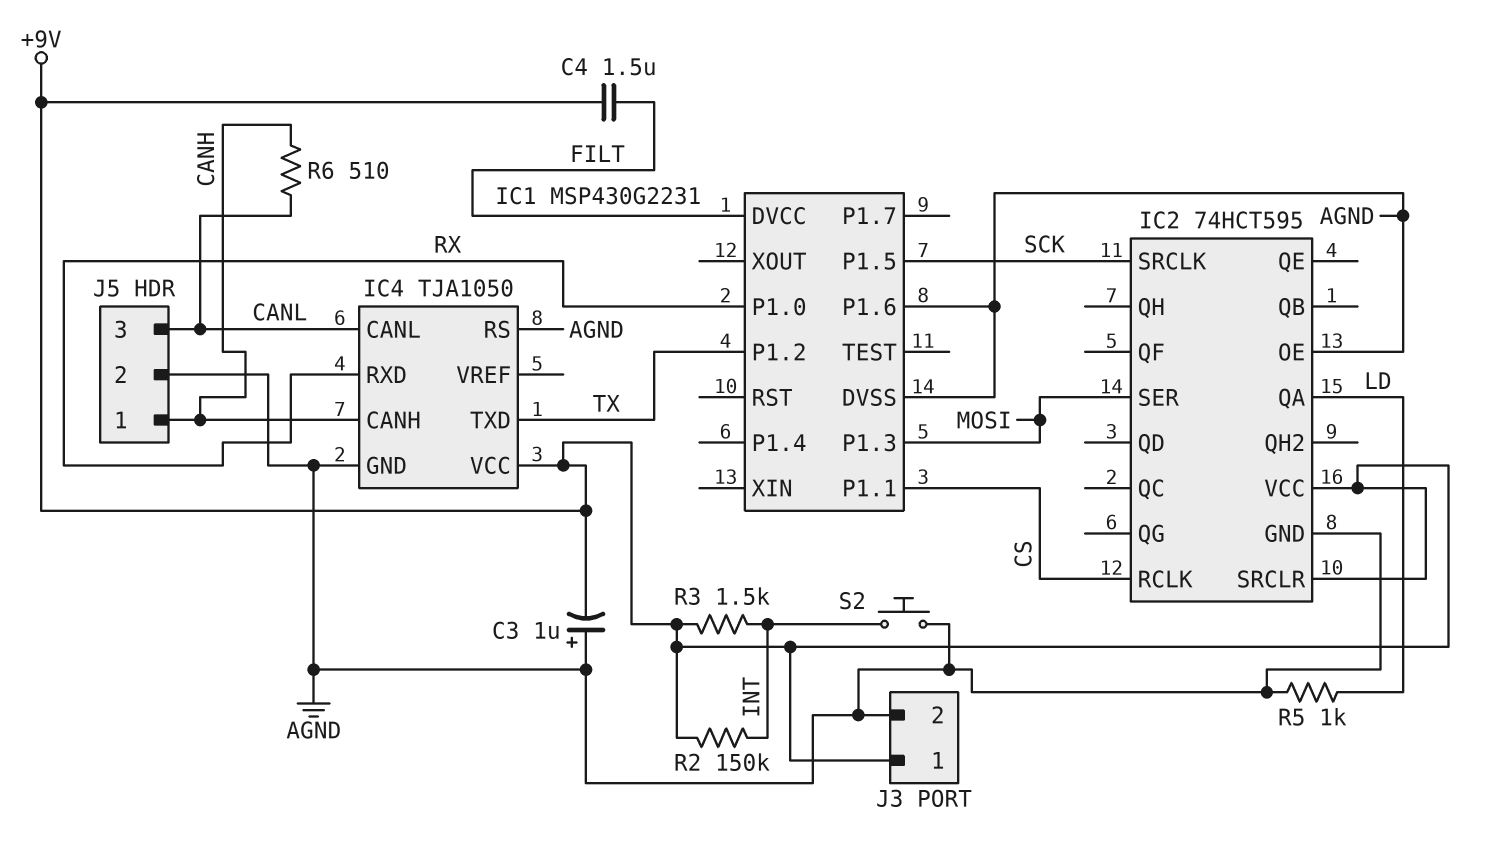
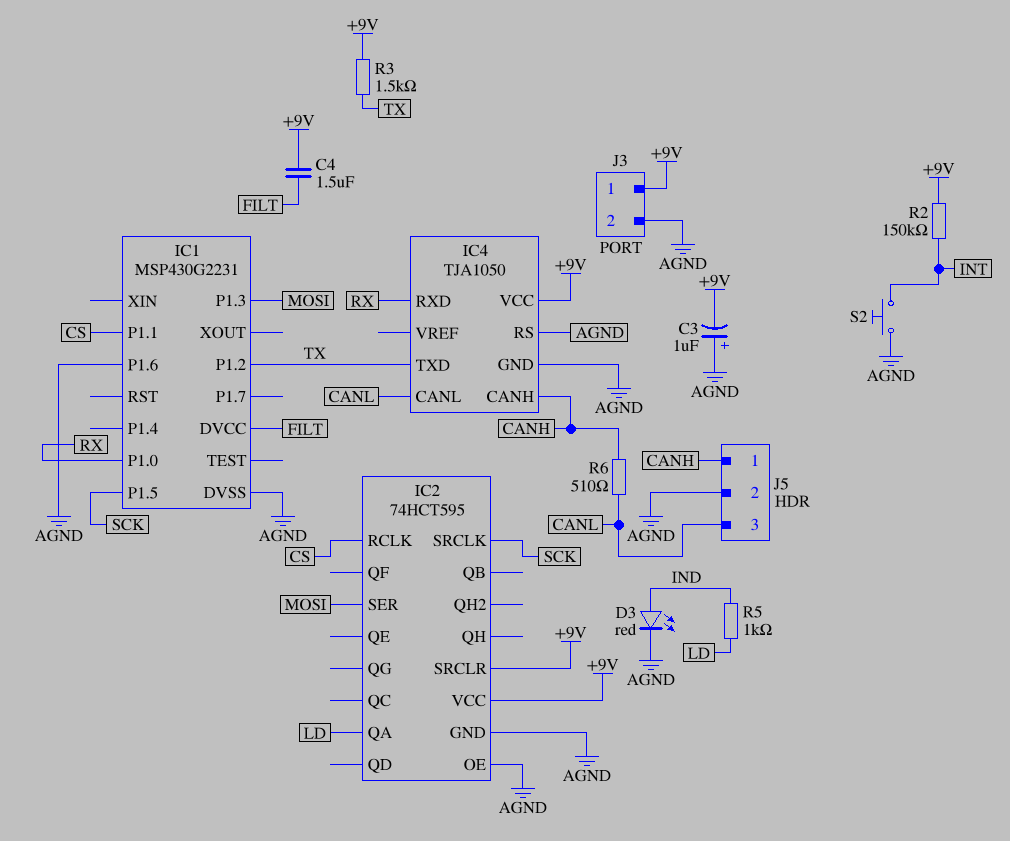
D3: none -> LED red (A IND, K AGND)
R3: 1.5k (+9V, INT) -> 1.5k (+9V, TX)
R5: 1k (AGND, LD) -> 1k (IND, LD)

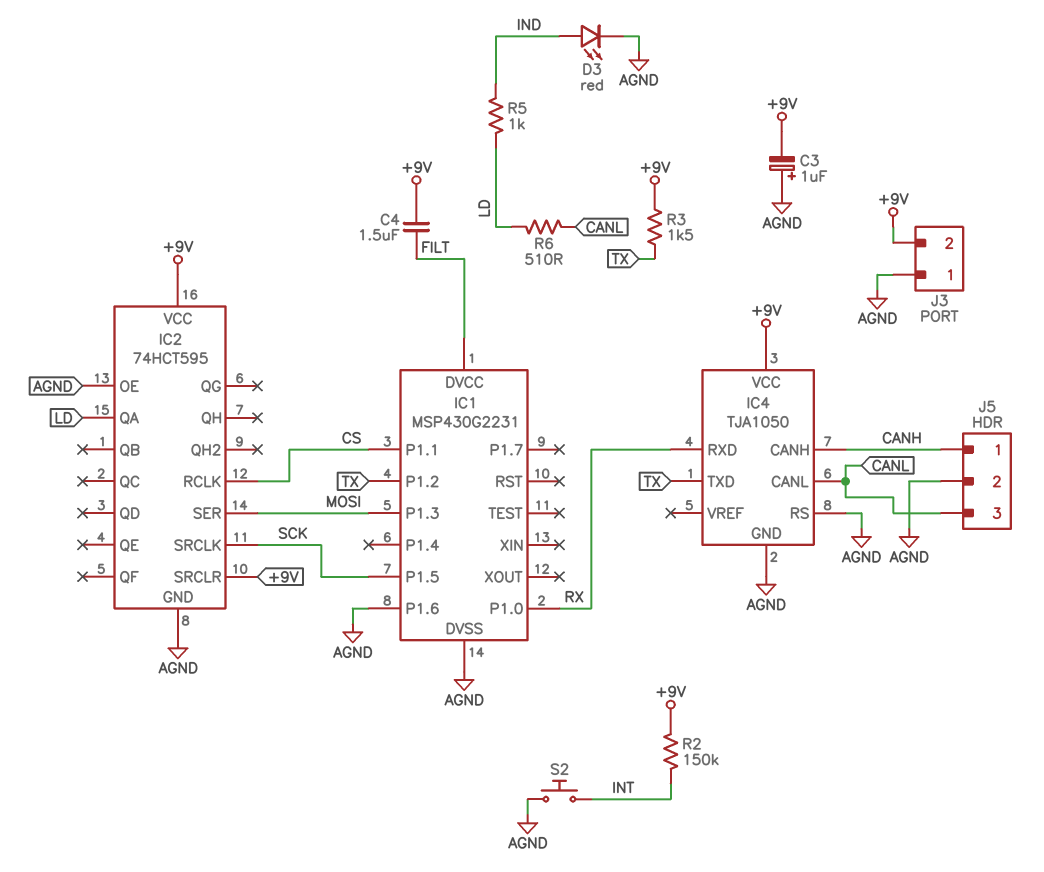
J3 pin 1: +9V -> AGND
J3 pin 2: AGND -> +9V
R6: 510 (CANH, CANL) -> 510 (CANL, LD)

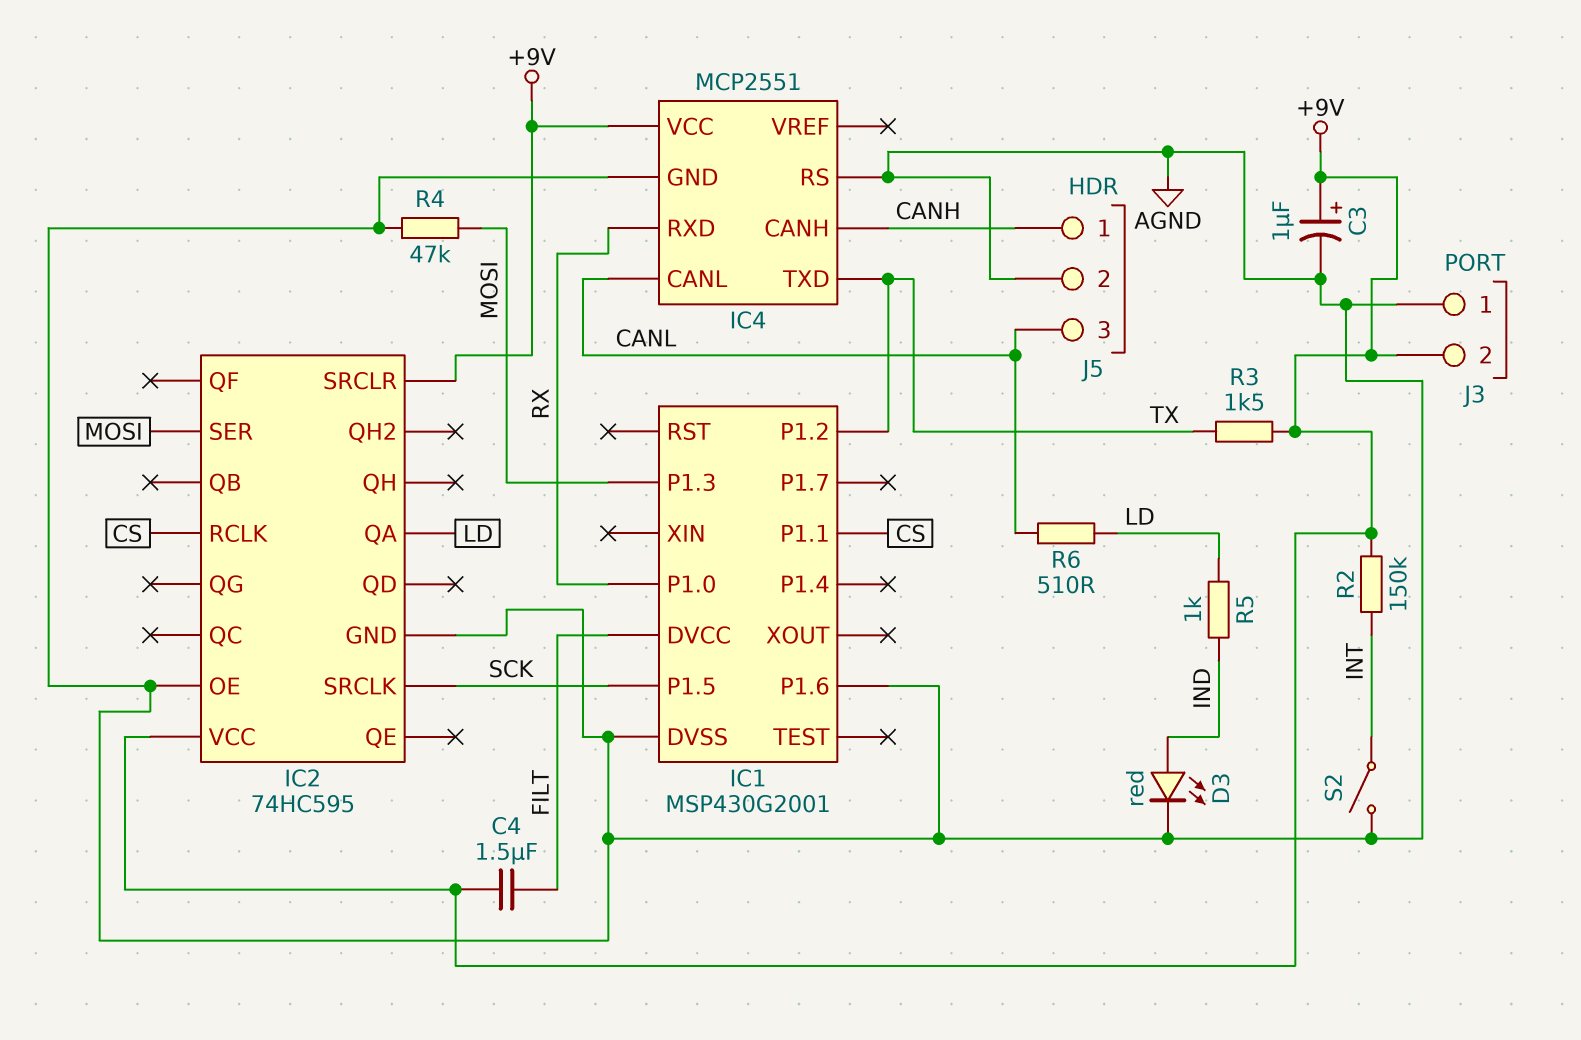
C3: 1uF (plus AGND, minus +9V) -> 1uF (plus +9V, minus AGND)
IC1: MSP430G2231 -> MSP430G2001
IC2: 74HCT595 -> 74HC595
IC4: TJA1050 -> MCP2551
R4: none -> 47k (AGND, MOSI)
S2: button (AGND, INT) -> switch (AGND, INT)

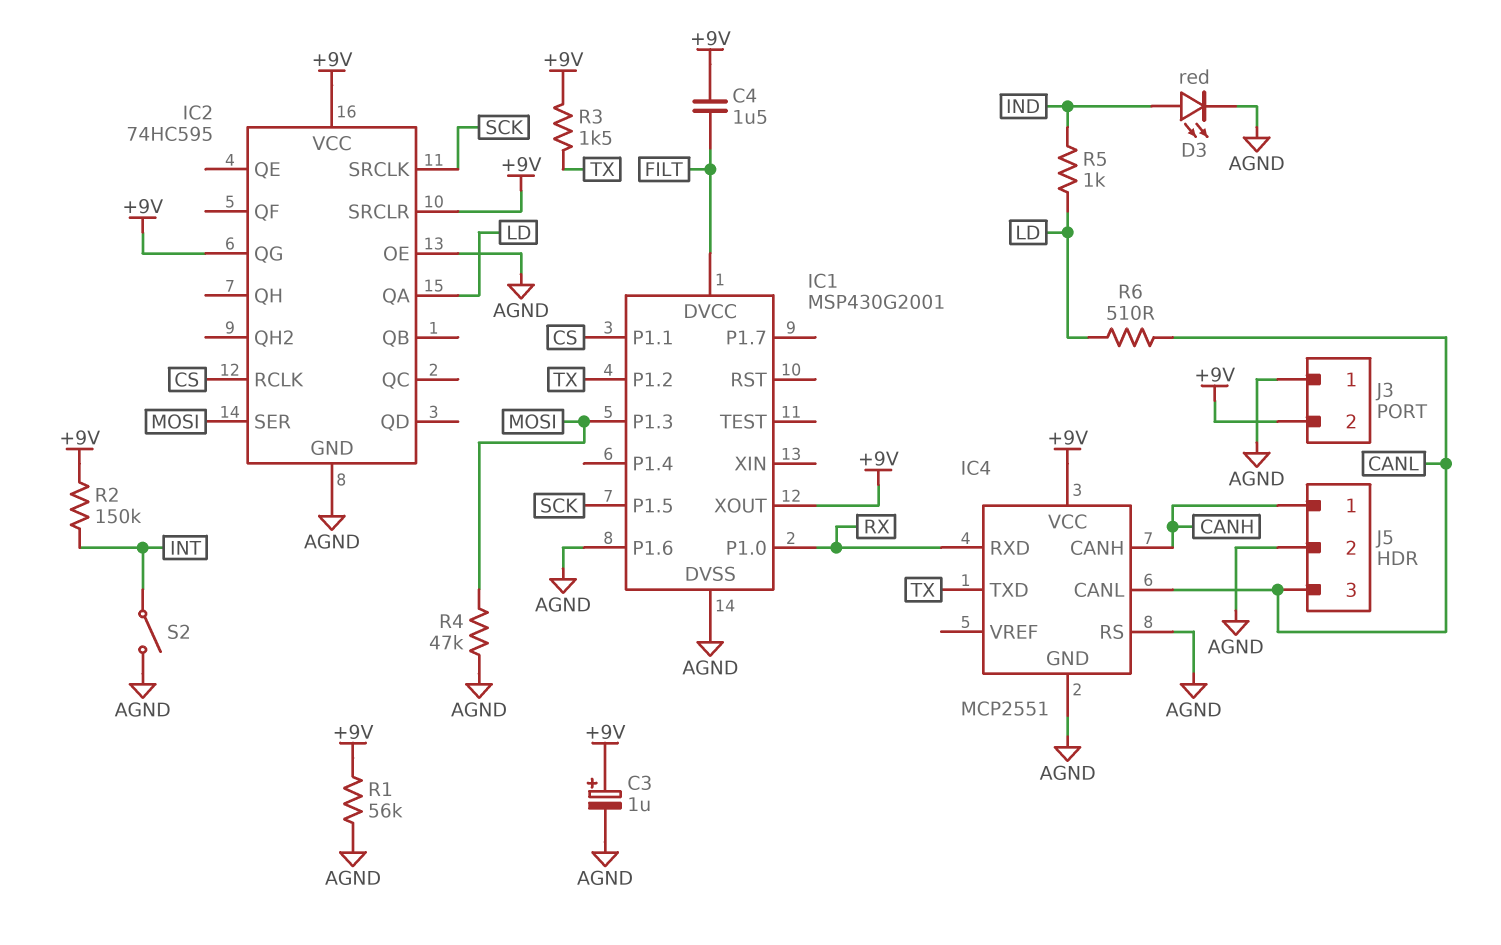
IC1 pin XOUT: none -> +9V
IC2 pin QG: none -> +9V
R1: none -> 56k (+9V, AGND)

